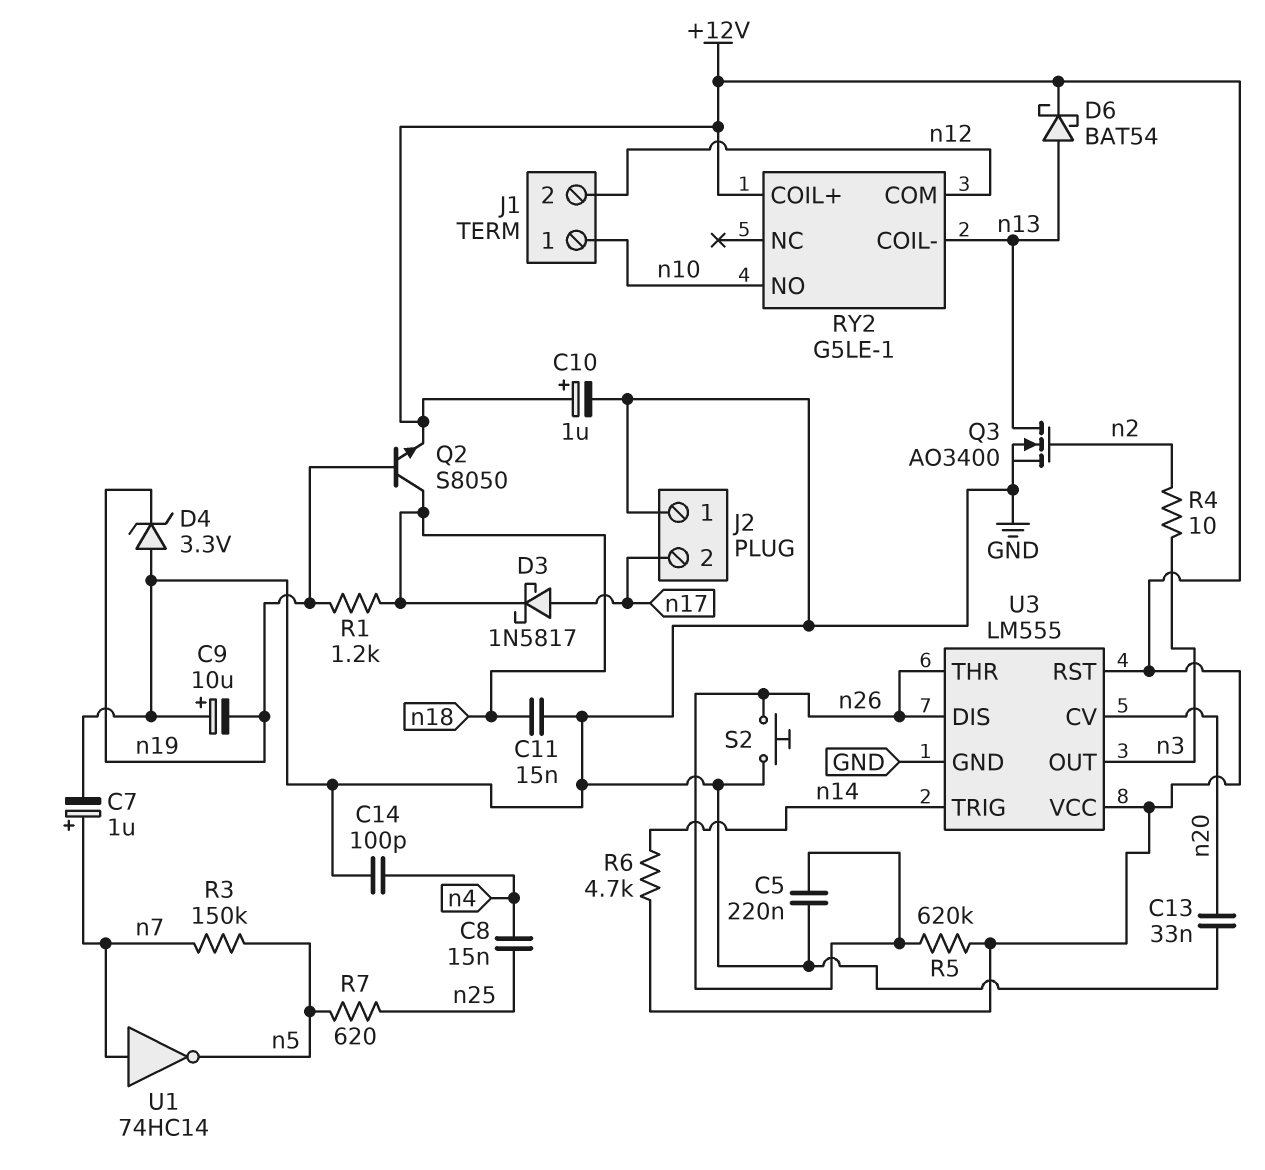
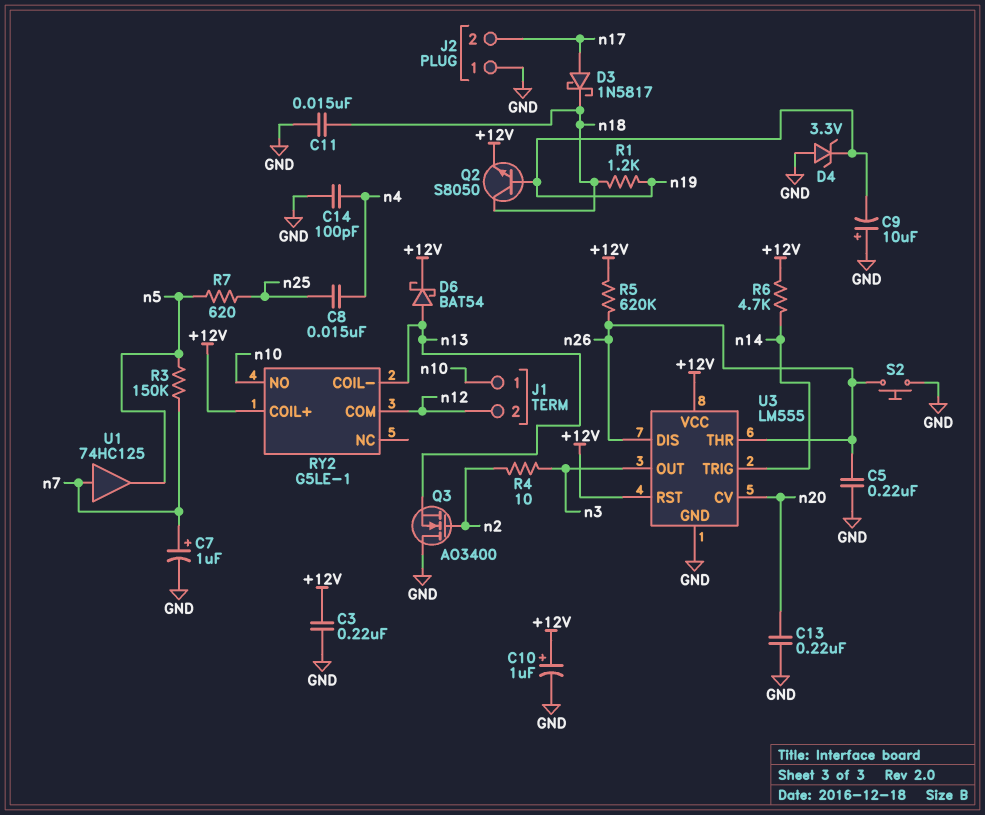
C3: none -> 220nF (+12V, GND)
C13: 33nF (GND, n20) -> 220nF (GND, n20)
Q3: NMOS AO3400 (G n2, D n13, S GND) -> NMOS AO3400 (G n2, D GND, S n13)
U1: NOT 74HC14 (in n7, out n5) -> buffer 74HC125 (in n7, out n5)

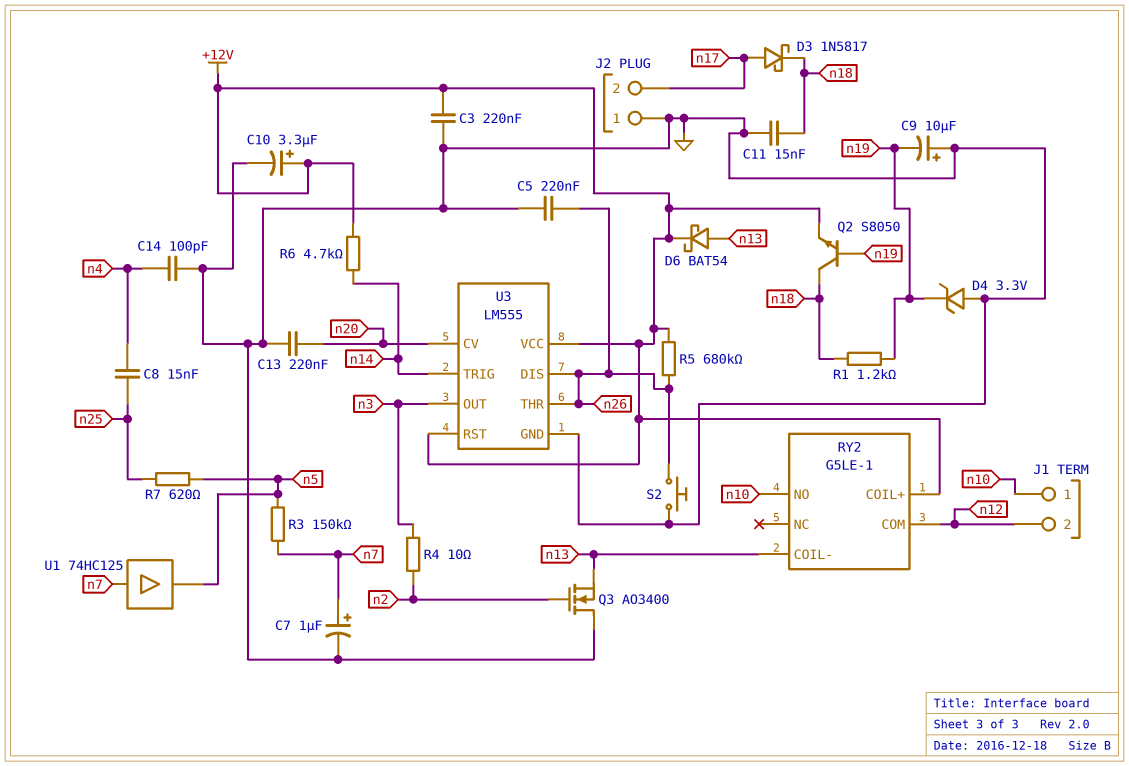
C10: 1uF (plus +12V, minus GND) -> 3.3uF (plus +12V, minus GND)
R5: 620k (+12V, n26) -> 680k (+12V, n26)

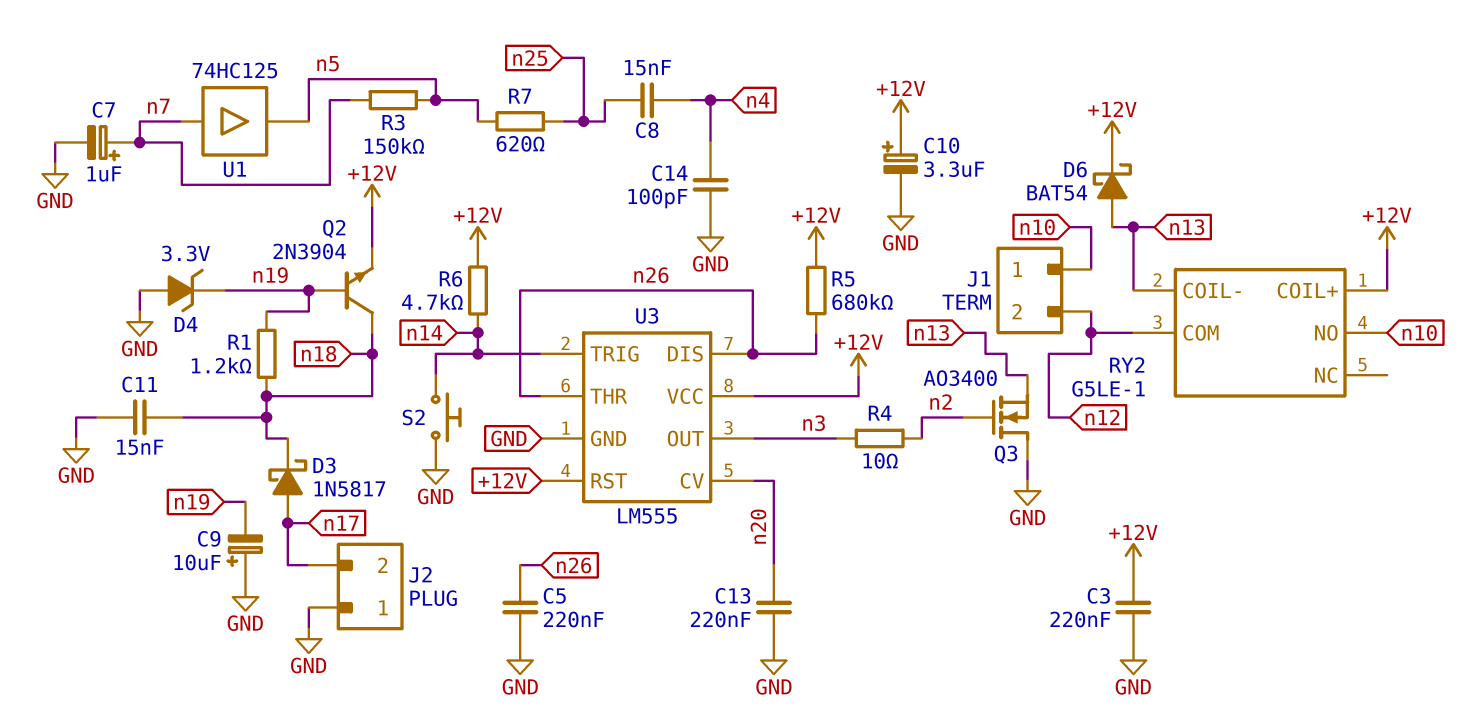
Q2: NPN S8050 (B n19, C n18, E +12V) -> NPN 2N3904 (B n19, C n18, E +12V)
S2: button (GND, n26) -> button (GND, n14)

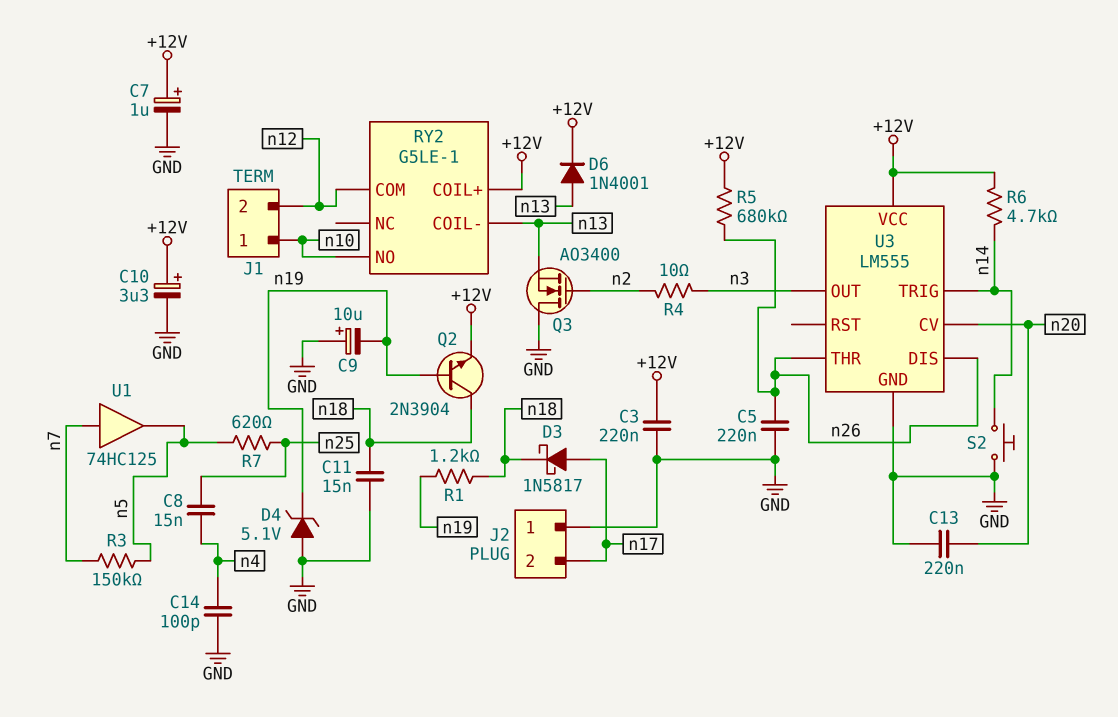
C7: 1uF (plus n7, minus GND) -> 1uF (plus +12V, minus GND)
D4: zener 3.3V (A GND, K n19) -> zener 5.1V (A GND, K n19)
D6: schottky BAT54 (A n13, K +12V) -> diode 1N4001 (A n13, K +12V)
U3 pin RST: +12V -> none

